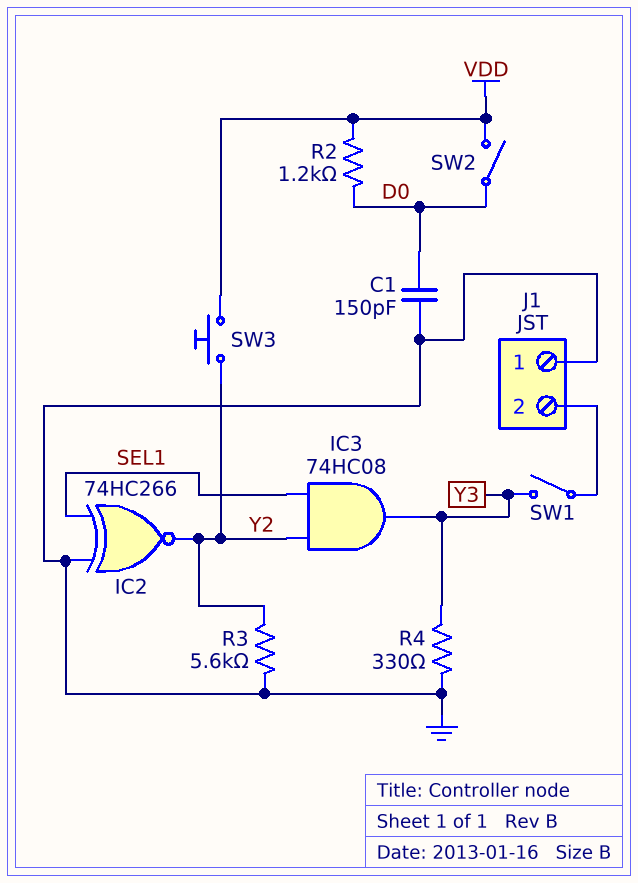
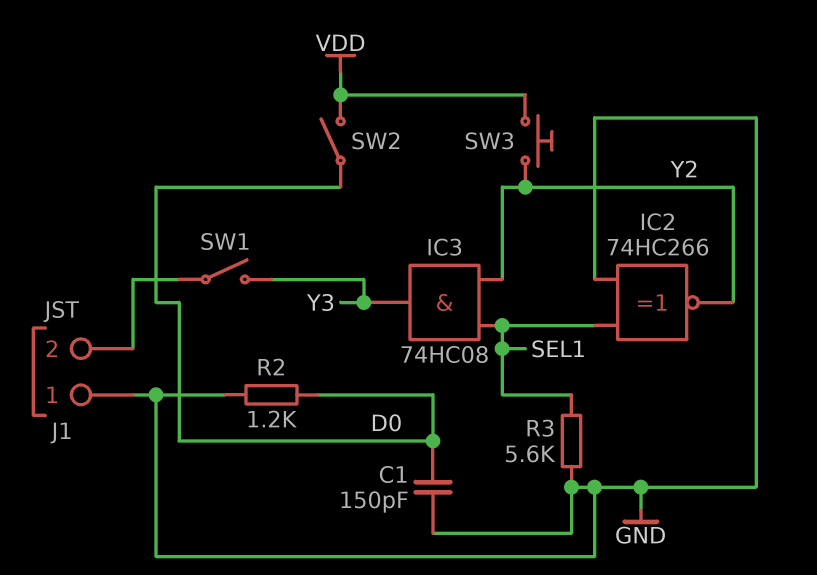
R2: 1.2k (D0, VDD) -> 1.2k (D0, GND)
R3: 5.6k (GND, Y2) -> 5.6k (GND, SEL1)
R4: 330 (GND, Y3) -> none

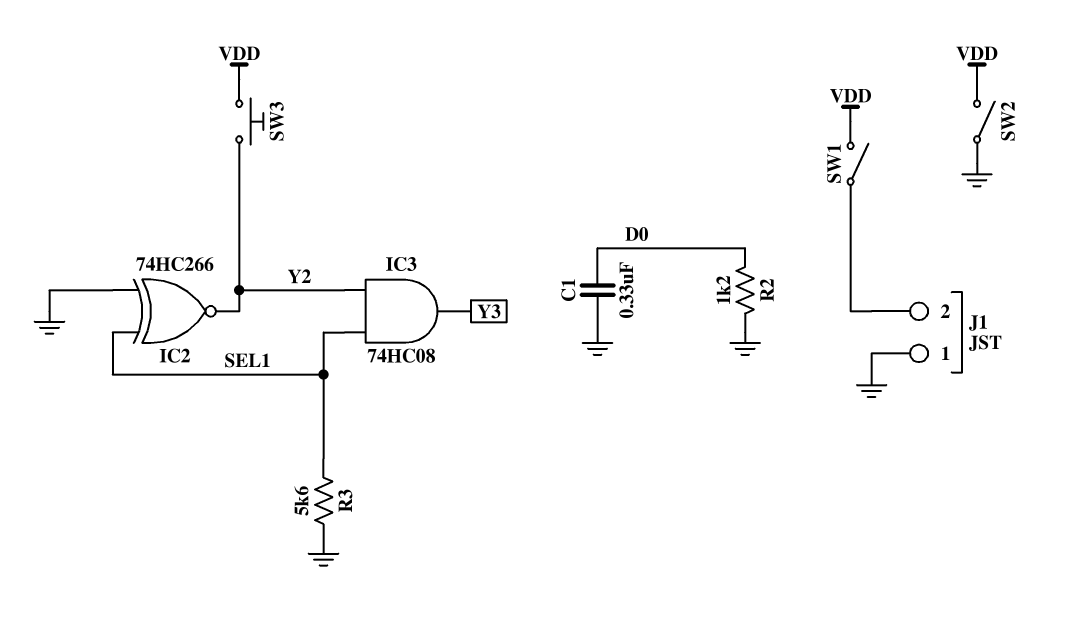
C1: 150pF (D0, GND) -> 330nF (D0, GND)
SW1: switch (J1/2, Y3) -> switch (J1/2, VDD)
SW2: switch (D0, VDD) -> switch (GND, VDD)

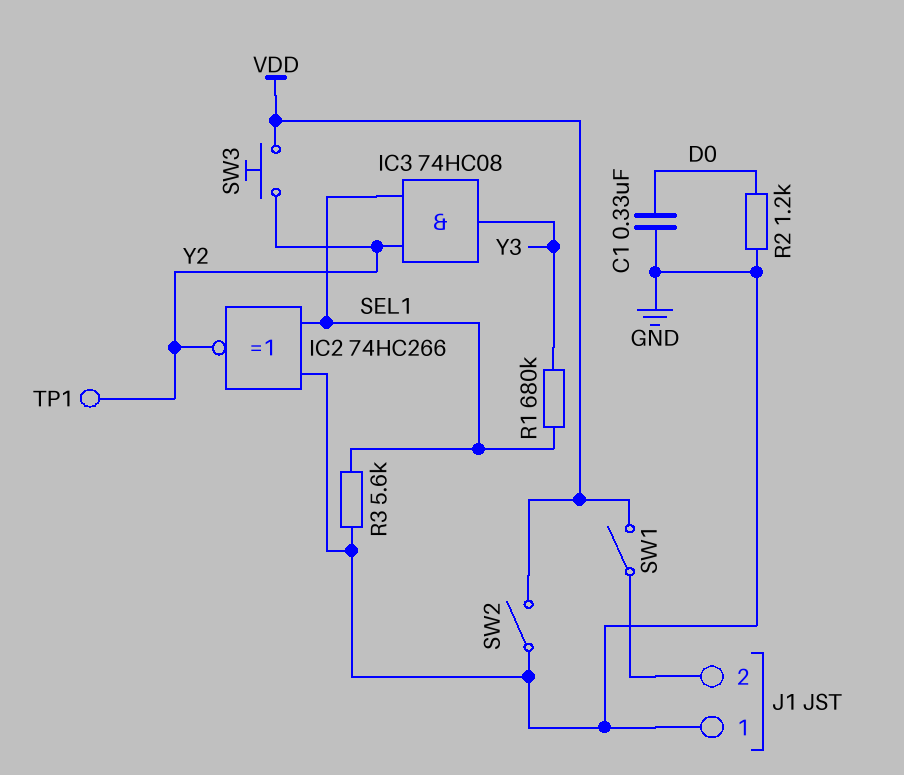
R1: none -> 680k (SEL1, Y3)
TP1: none -> test point (Y2)

